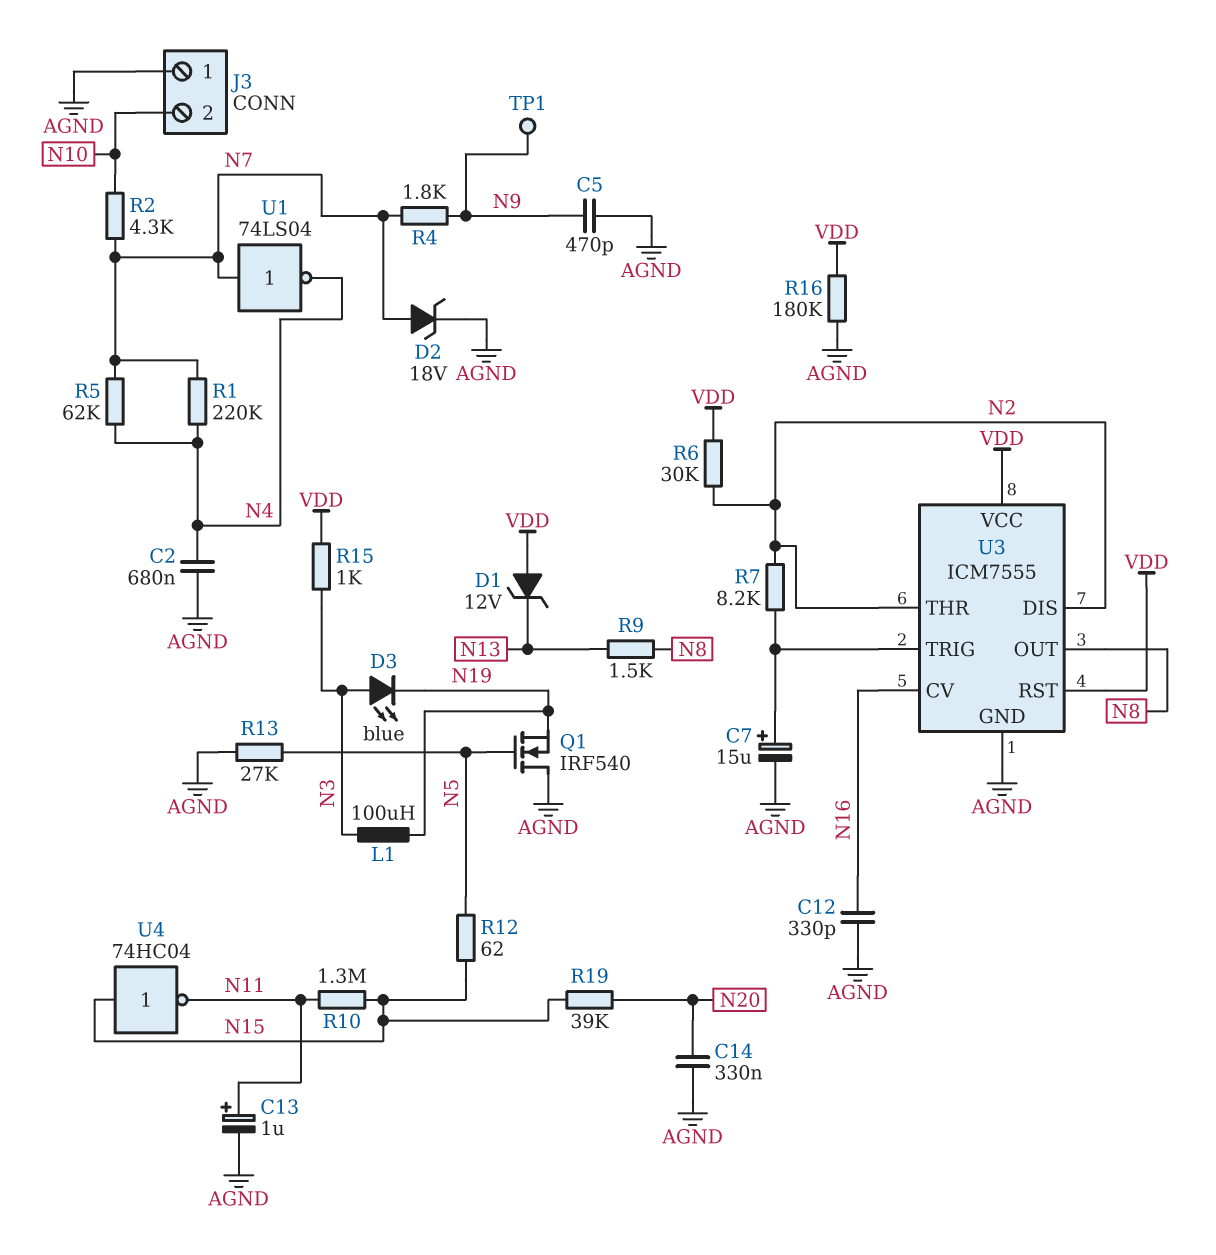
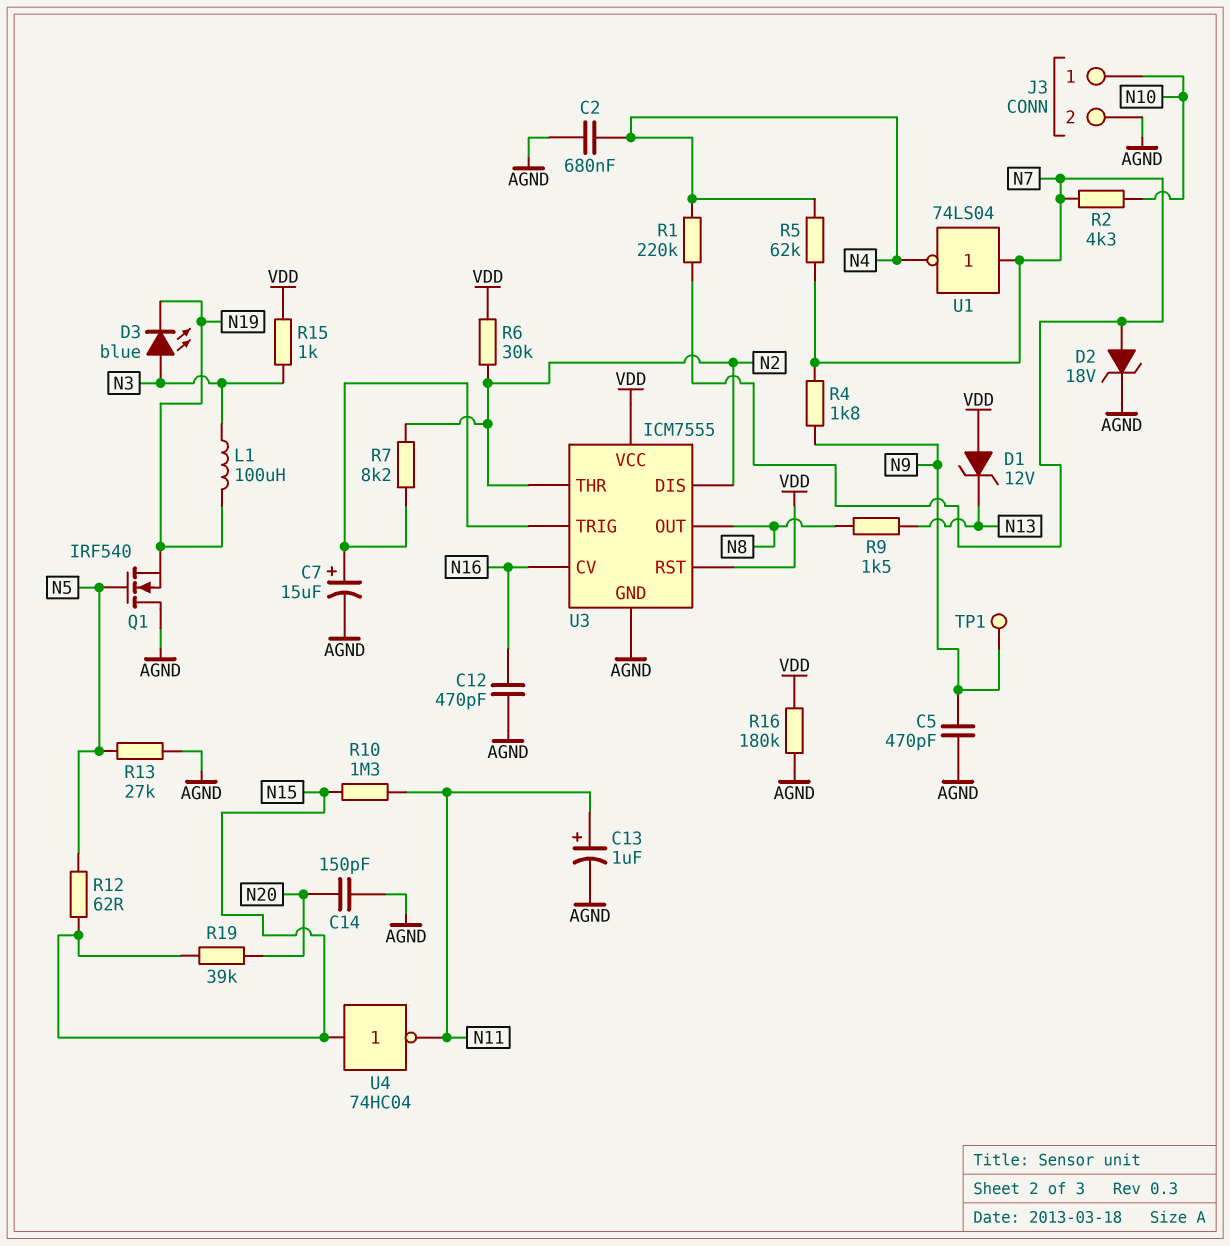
C12: 330pF (AGND, N16) -> 470pF (AGND, N16)
C14: 330nF (AGND, N20) -> 150pF (AGND, N20)
J3 pin 1: AGND -> N10
J3 pin 2: N10 -> AGND

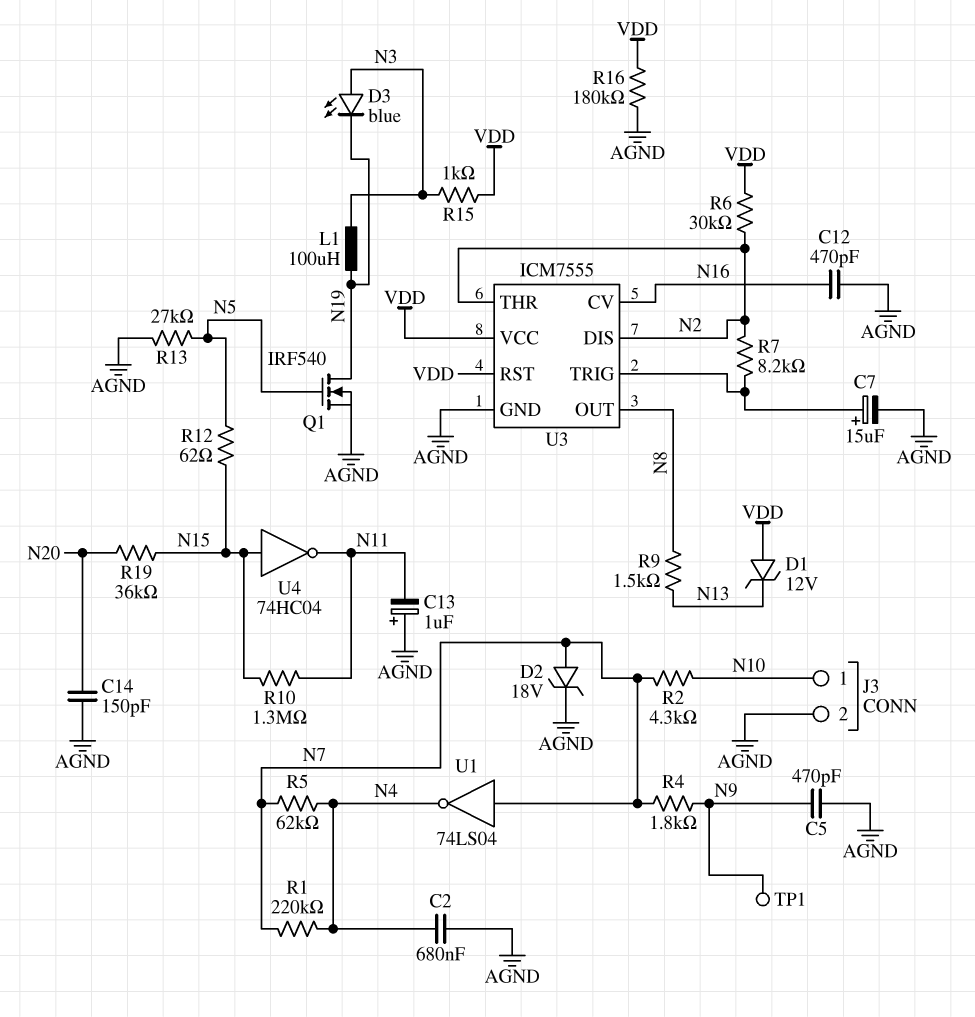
C13: 1uF (plus N11, minus AGND) -> 1uF (plus AGND, minus N11)
Q1: NMOS IRF540 (G N5, D AGND, S N19) -> NMOS IRF540 (G N5, D N19, S AGND)
R19: 39k (N15, N20) -> 36k (N15, N20)

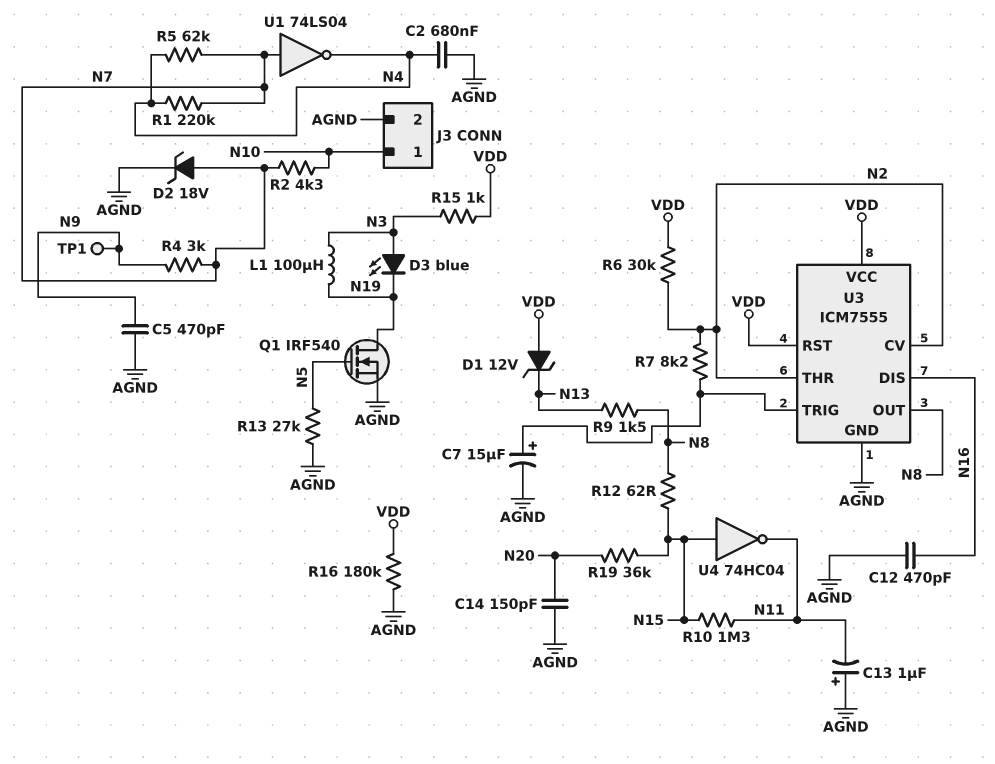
R4: 1.8k (N7, N9) -> 3k (N7, N9)
R12: 62 (N5, N15) -> 62 (N8, N15)
U3 pin CV: N16 -> N2
U3 pin DIS: N2 -> N16

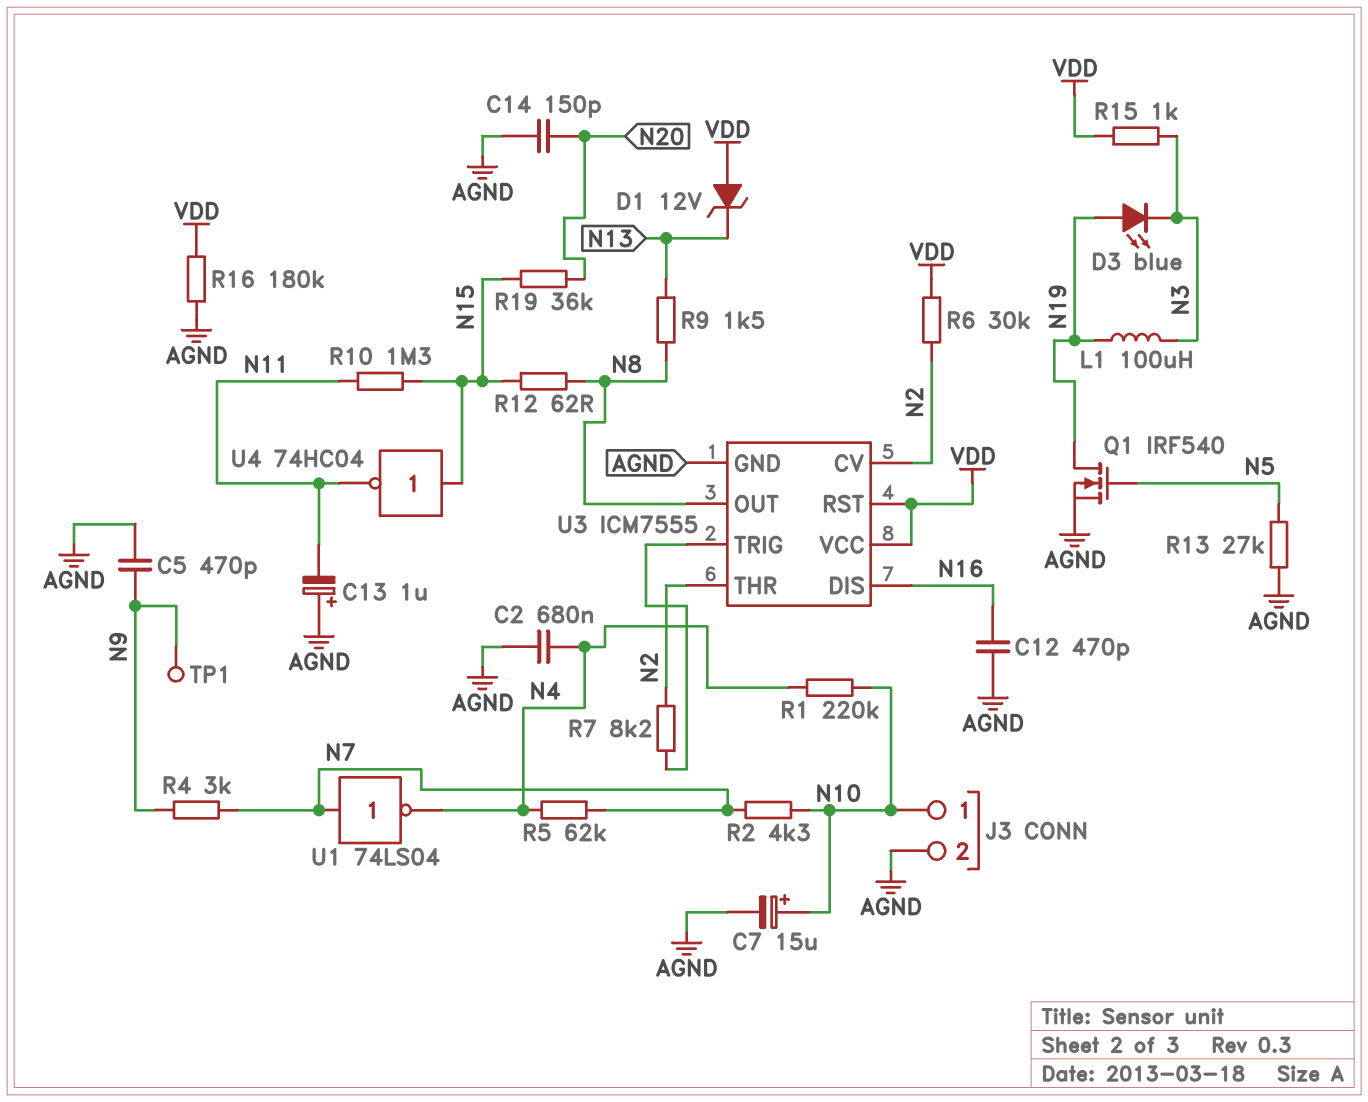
C7: 15uF (plus U3/TRIG, minus AGND) -> 15uF (plus N10, minus AGND)
D2: zener 18V (A N7, K AGND) -> none
D3: LED blue (A N3, K N19) -> LED blue (A N19, K N3)
R1: 220k (N4, N7) -> 220k (N4, N10)

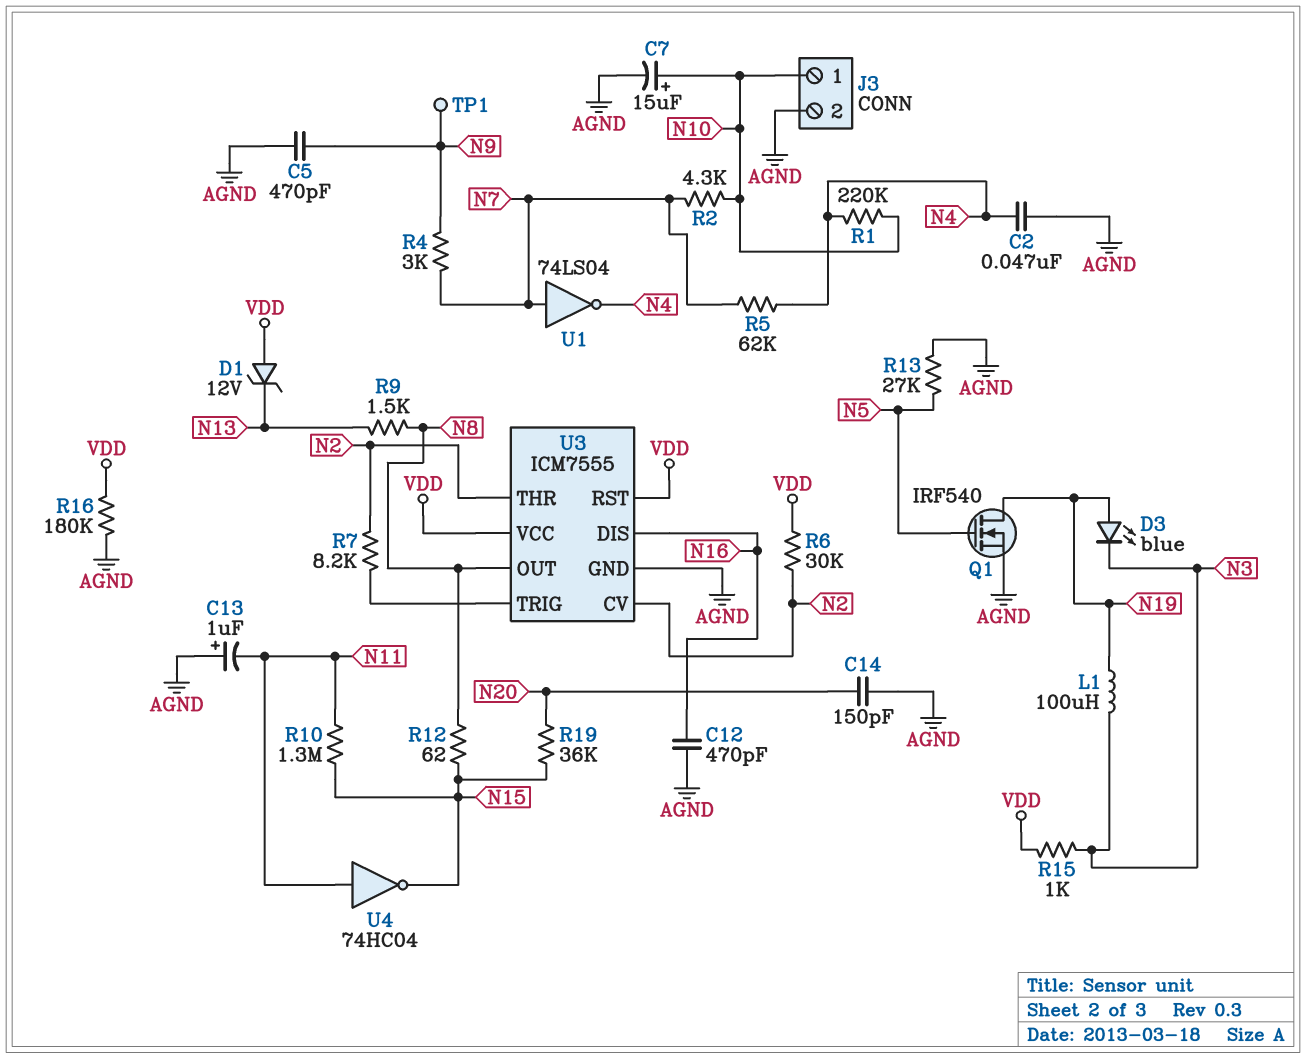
C2: 680nF (AGND, N4) -> 47nF (AGND, N4)
U4: NOT 74HC04 (in N15, out N11) -> NOT 74HC04 (in N11, out N15)

